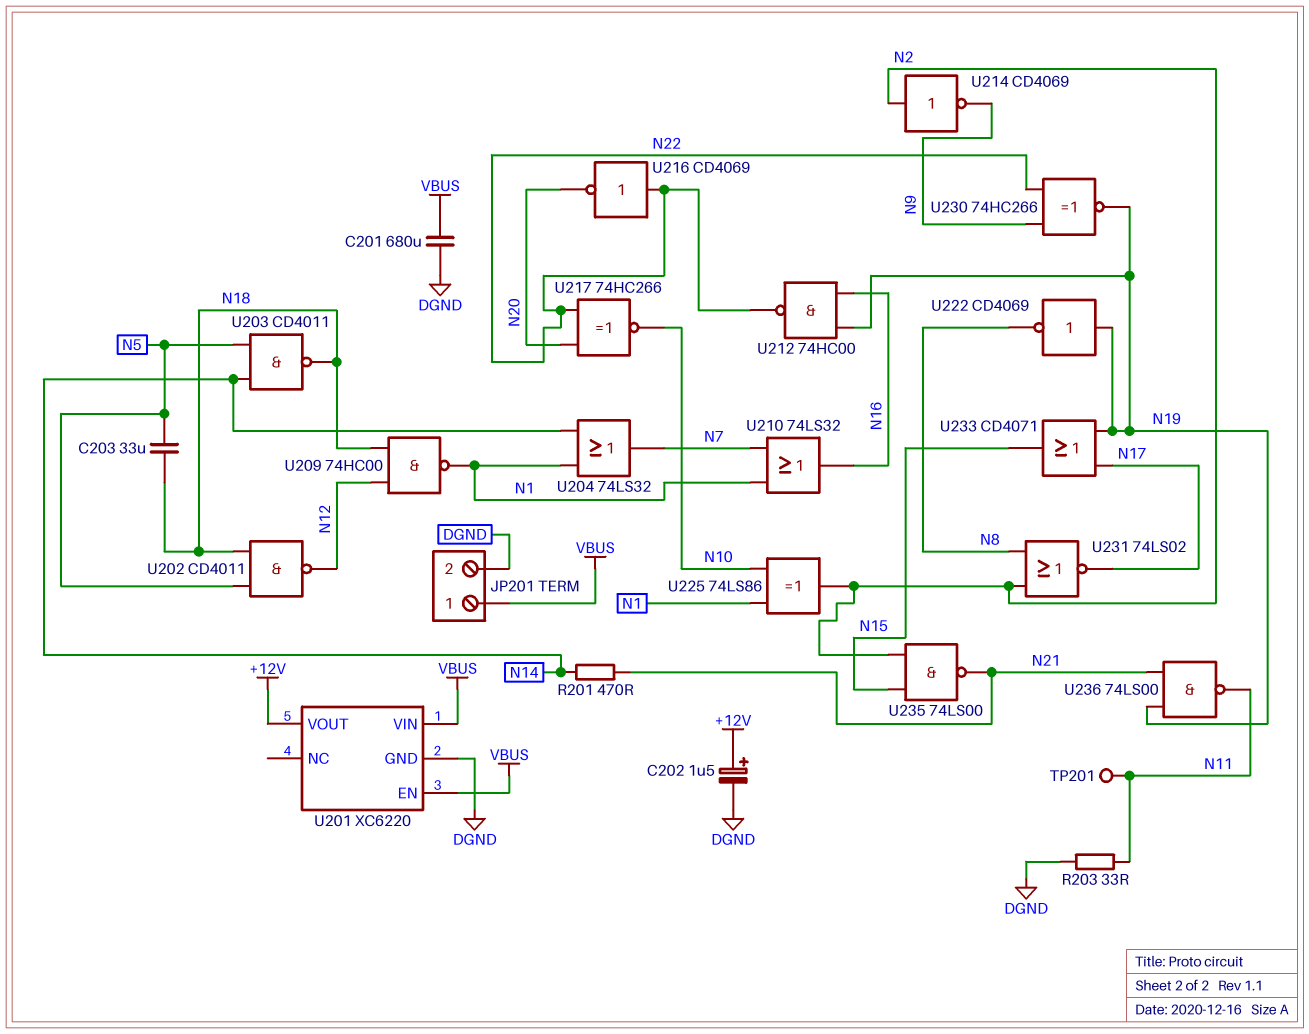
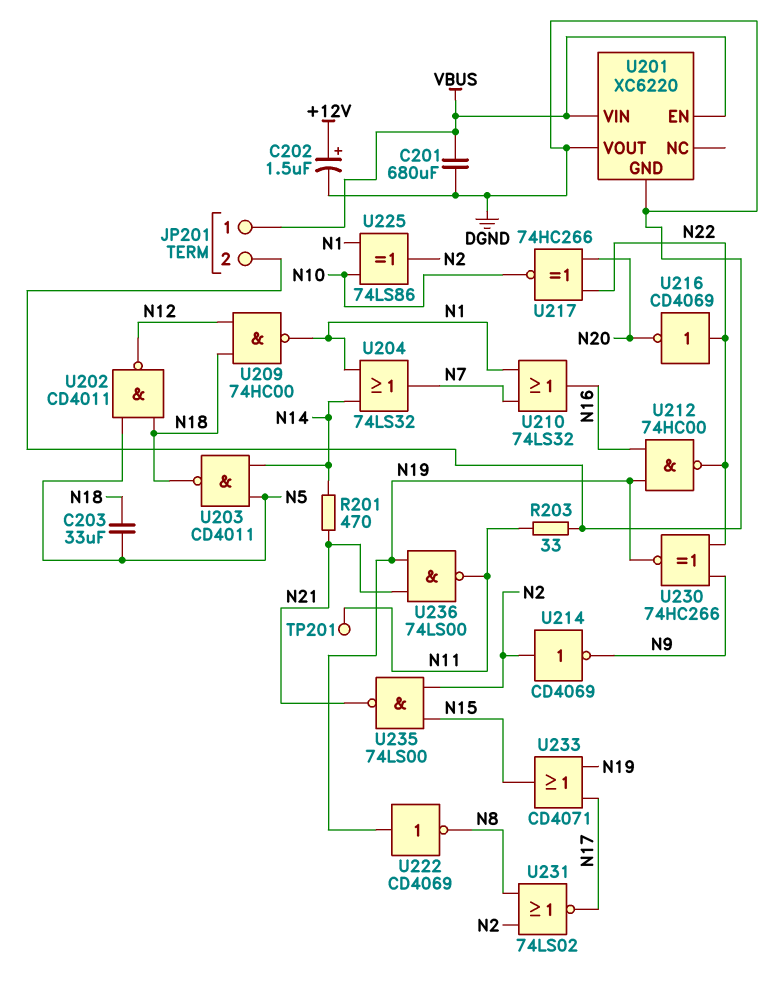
U201 pin VOUT: +12V -> DGND

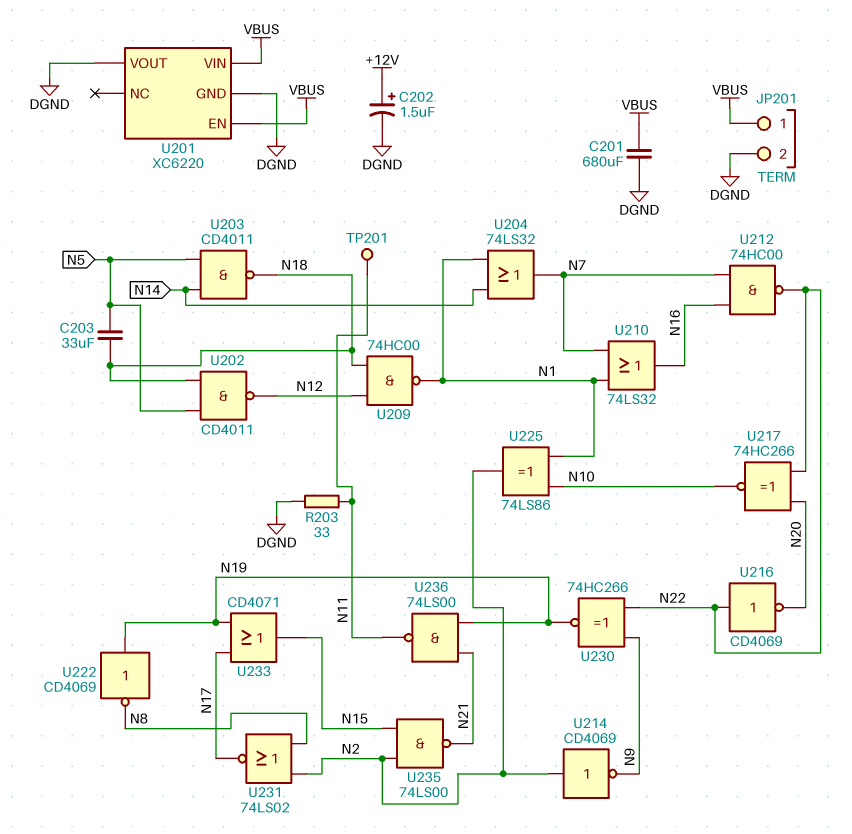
R201: 470 (N14, N21) -> none
U212: NAND 74HC00 (in N16, in N19, out N22) -> NAND 74HC00 (in N7, in N16, out N22)

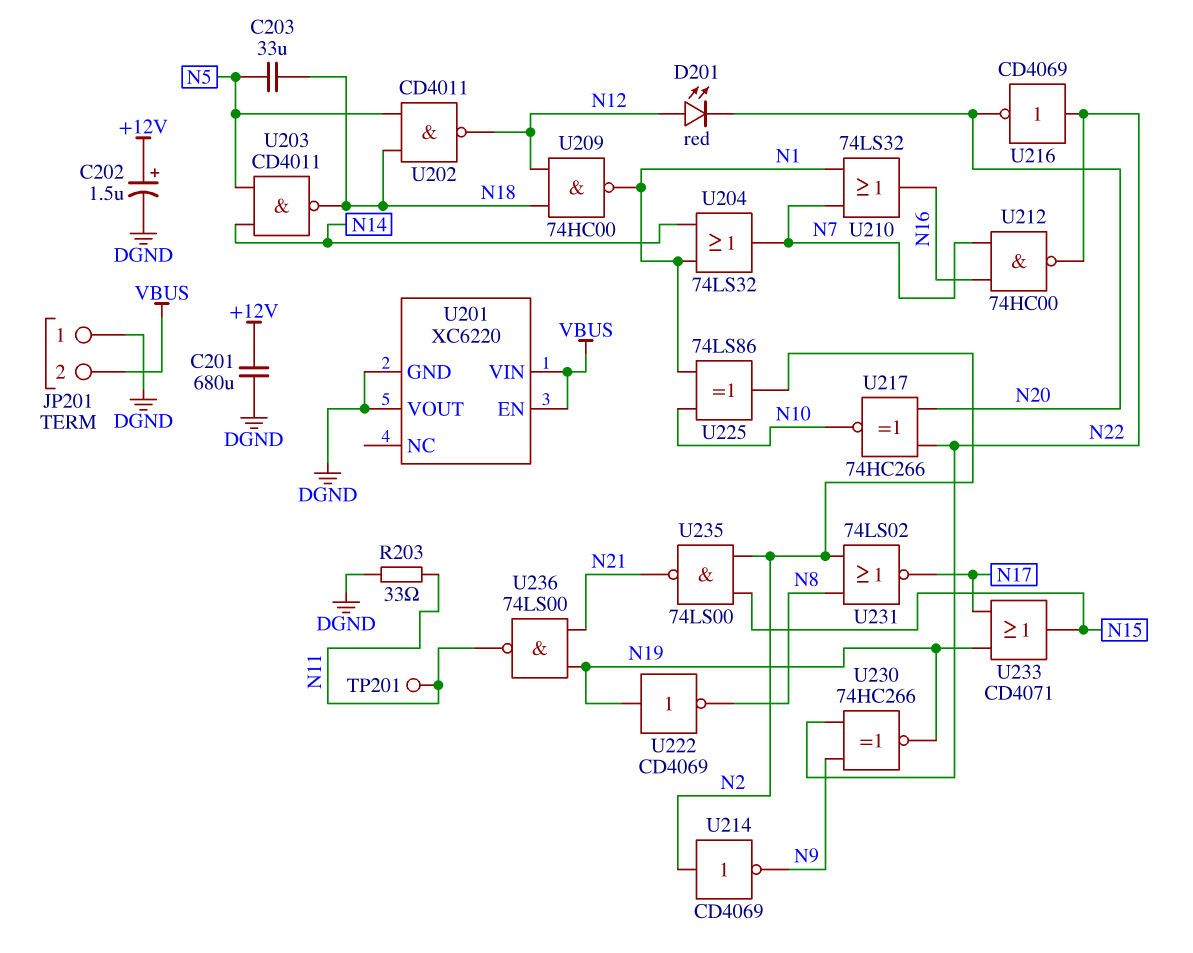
C201: 680uF (DGND, VBUS) -> 680uF (+12V, DGND)
D201: none -> LED red (A N12, K N20)
JP201 pin 1: VBUS -> DGND
JP201 pin 2: DGND -> VBUS

